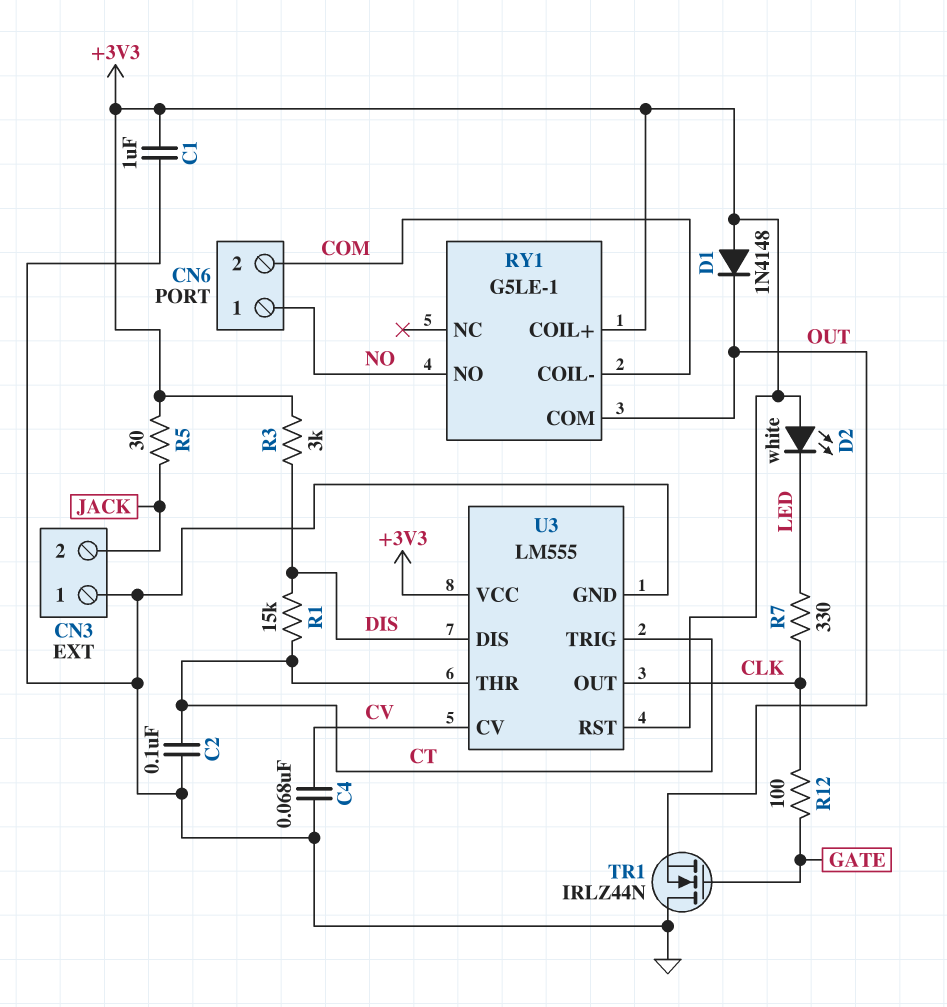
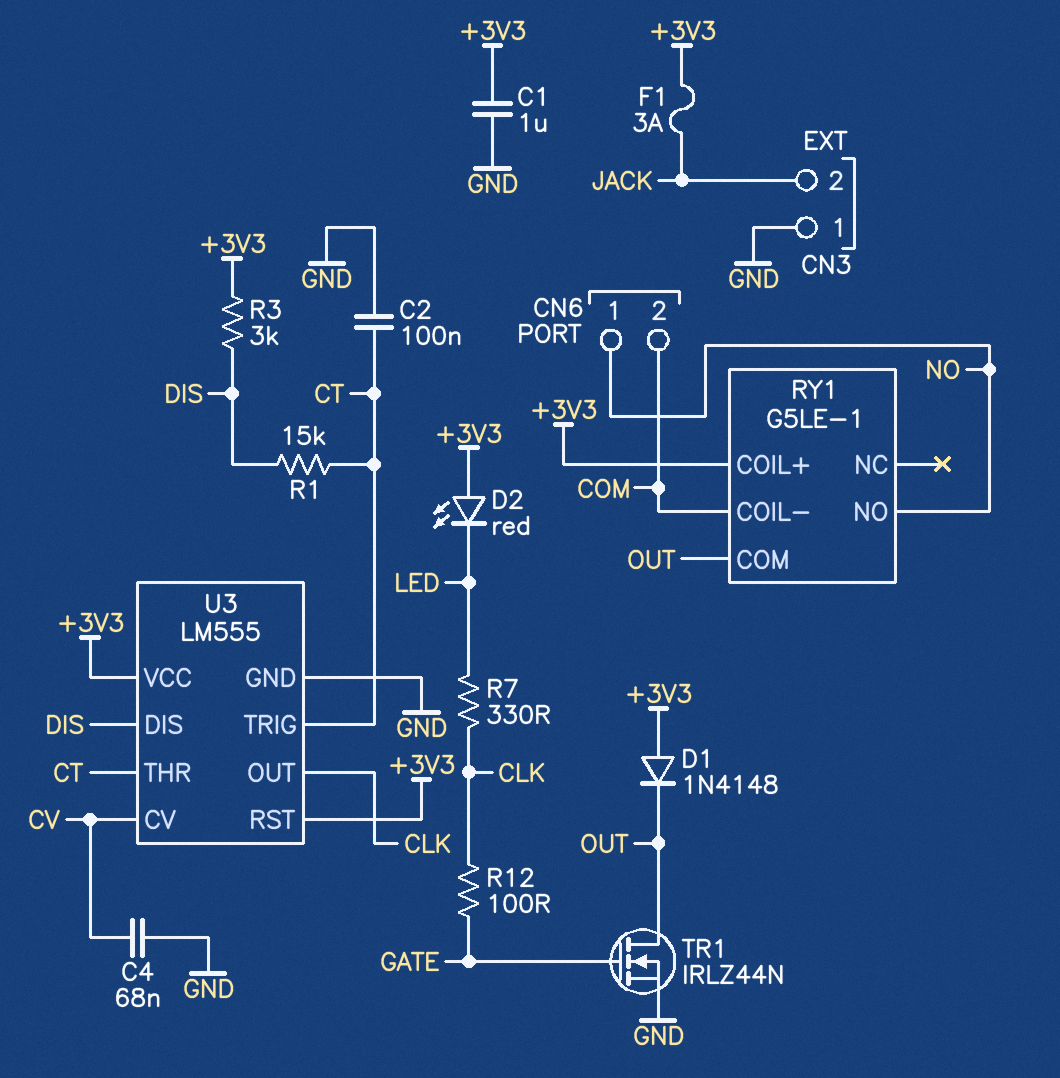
D2: LED white (A +3V3, K LED) -> LED red (A +3V3, K LED)
F1: none -> 3A (+3V3, JACK)
R5: 30 (+3V3, JACK) -> none
TR1: NMOS IRLZ44N (G GATE, D GND, S OUT) -> NMOS IRLZ44N (G GATE, D OUT, S GND)

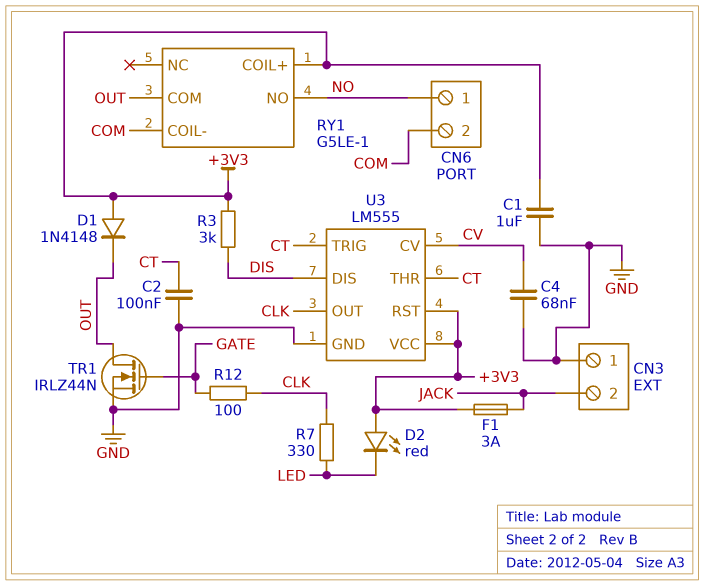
R1: 15k (CT, DIS) -> none

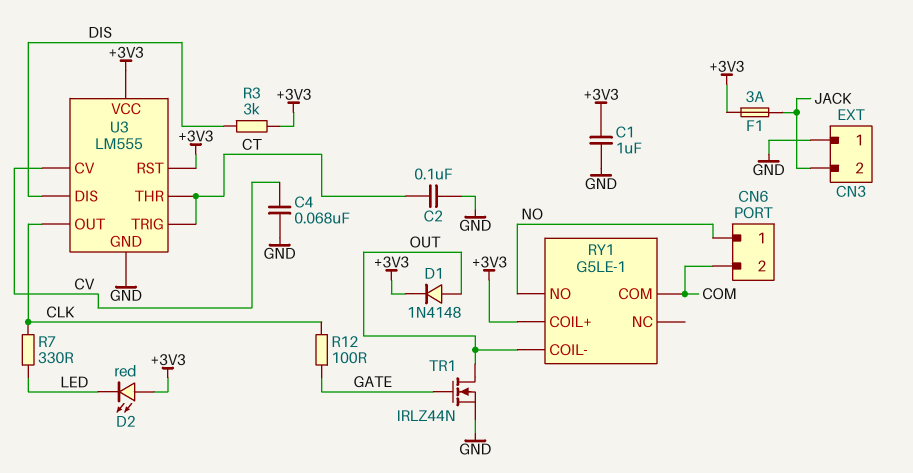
D1: diode 1N4148 (A +3V3, K OUT) -> diode 1N4148 (A OUT, K +3V3)
RY1 pin COIL-: COM -> OUT
RY1 pin COM: OUT -> COM

